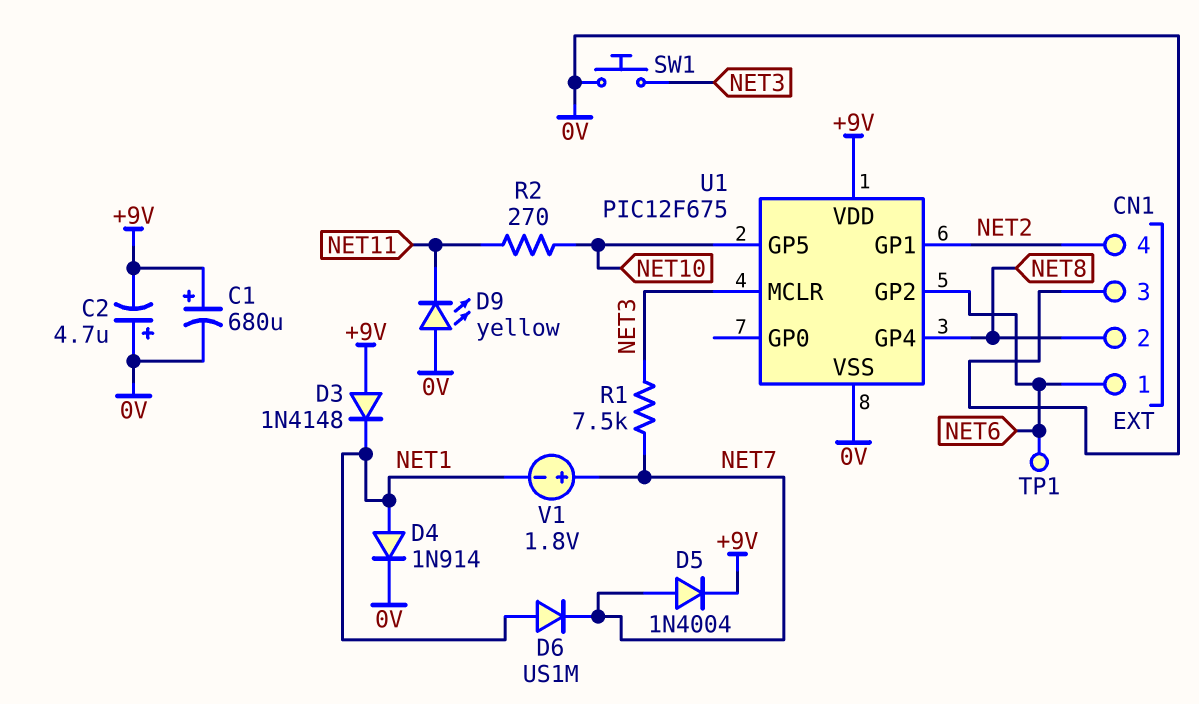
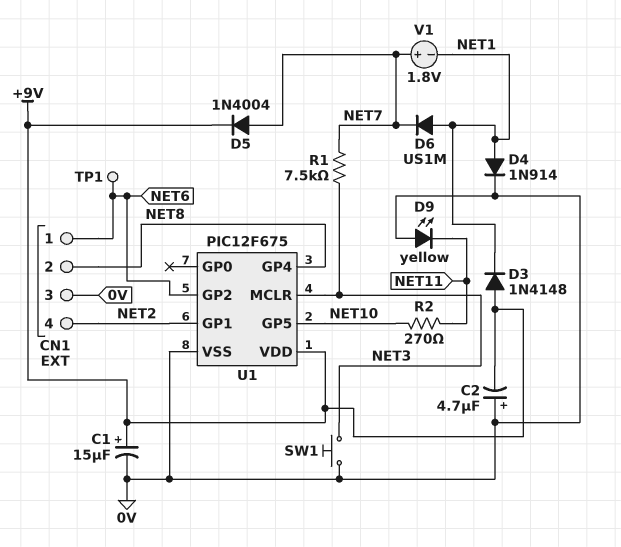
C1: 680uF (plus +9V, minus 0V) -> 15uF (plus +9V, minus 0V)

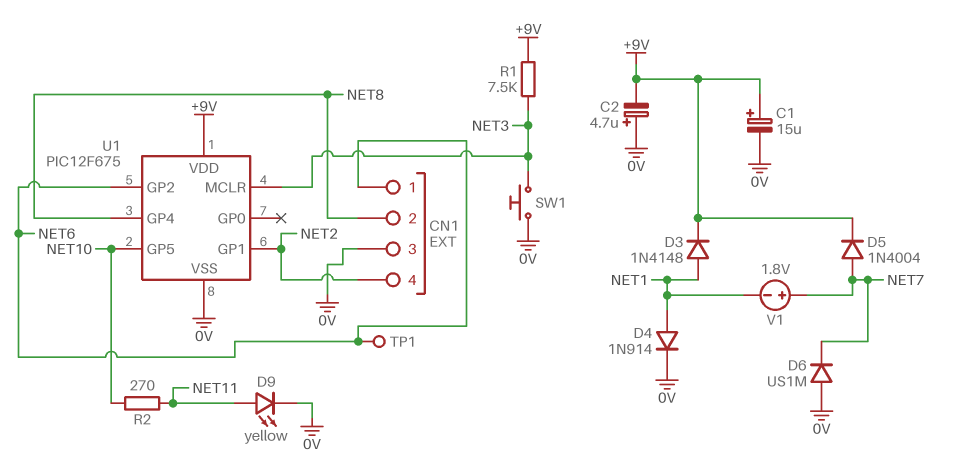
D3: diode 1N4148 (A +9V, K NET1) -> diode 1N4148 (A NET1, K +9V)
D6: diode US1M (A NET1, K NET7) -> diode US1M (A 0V, K NET7)
D9: LED yellow (A 0V, K NET11) -> LED yellow (A NET11, K 0V)
R1: 7.5k (NET3, NET7) -> 7.5k (+9V, NET3)

